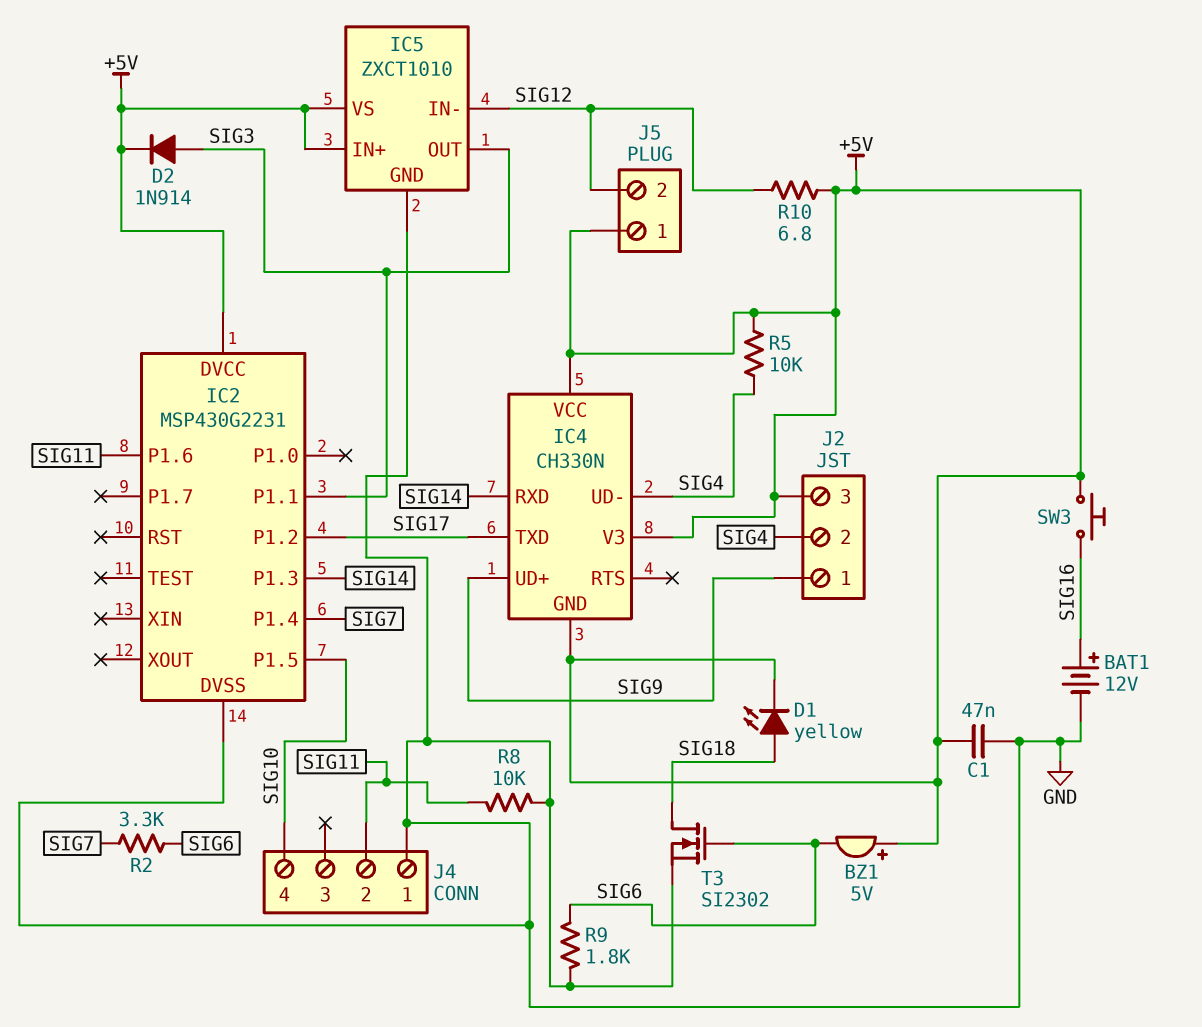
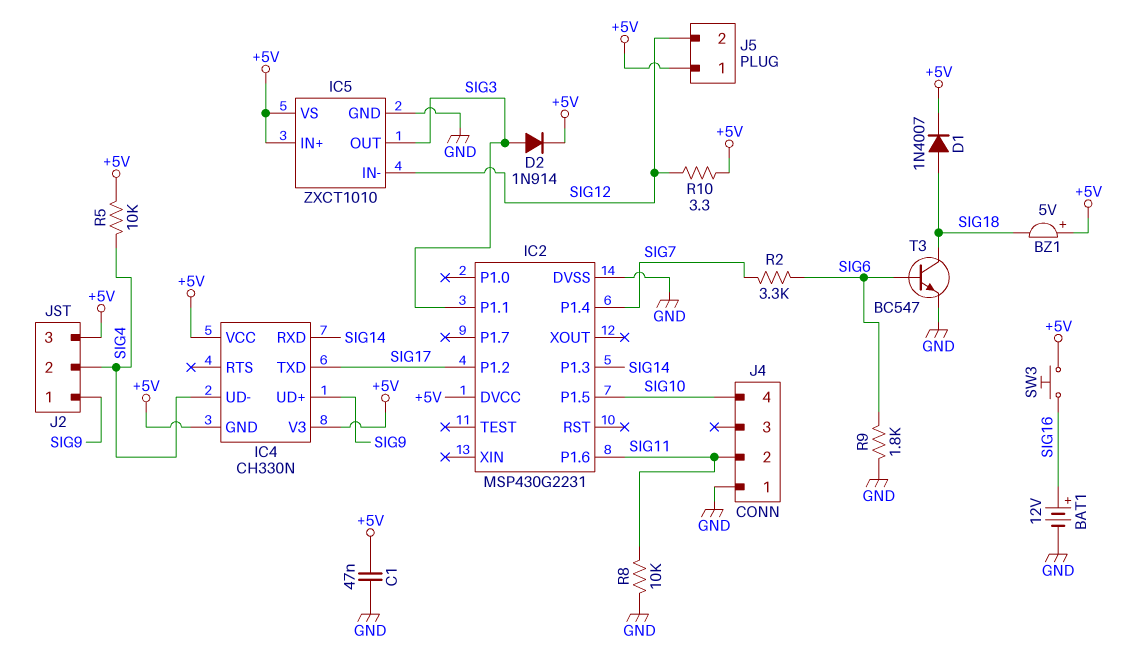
BZ1: buzzer 5V (plus +5V, minus SIG6) -> buzzer 5V (plus +5V, minus SIG18)
D1: LED yellow (A SIG18, K +5V) -> diode 1N4007 (A SIG18, K +5V)
R10: 6.8 (+5V, SIG12) -> 3.3 (+5V, SIG12)
T3: NMOS SI2302 (G SIG6, D SIG18, S GND) -> NPN BC547 (B SIG6, C SIG18, E GND)

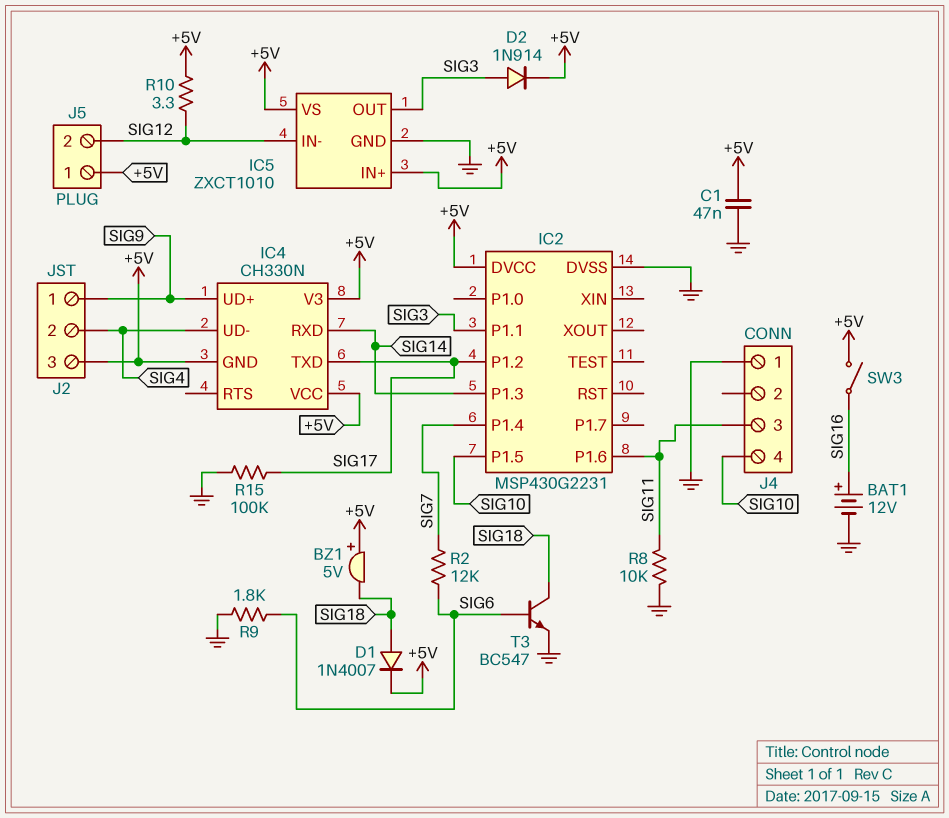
J4 pin 2: SIG11 -> none
J4 pin 3: none -> SIG11
R2: 3.3k (SIG6, SIG7) -> 12k (SIG6, SIG7)
R5: 10k (+5V, SIG4) -> none
R15: none -> 100k (GND, SIG17)
SW3: button (+5V, SIG16) -> switch (+5V, SIG16)

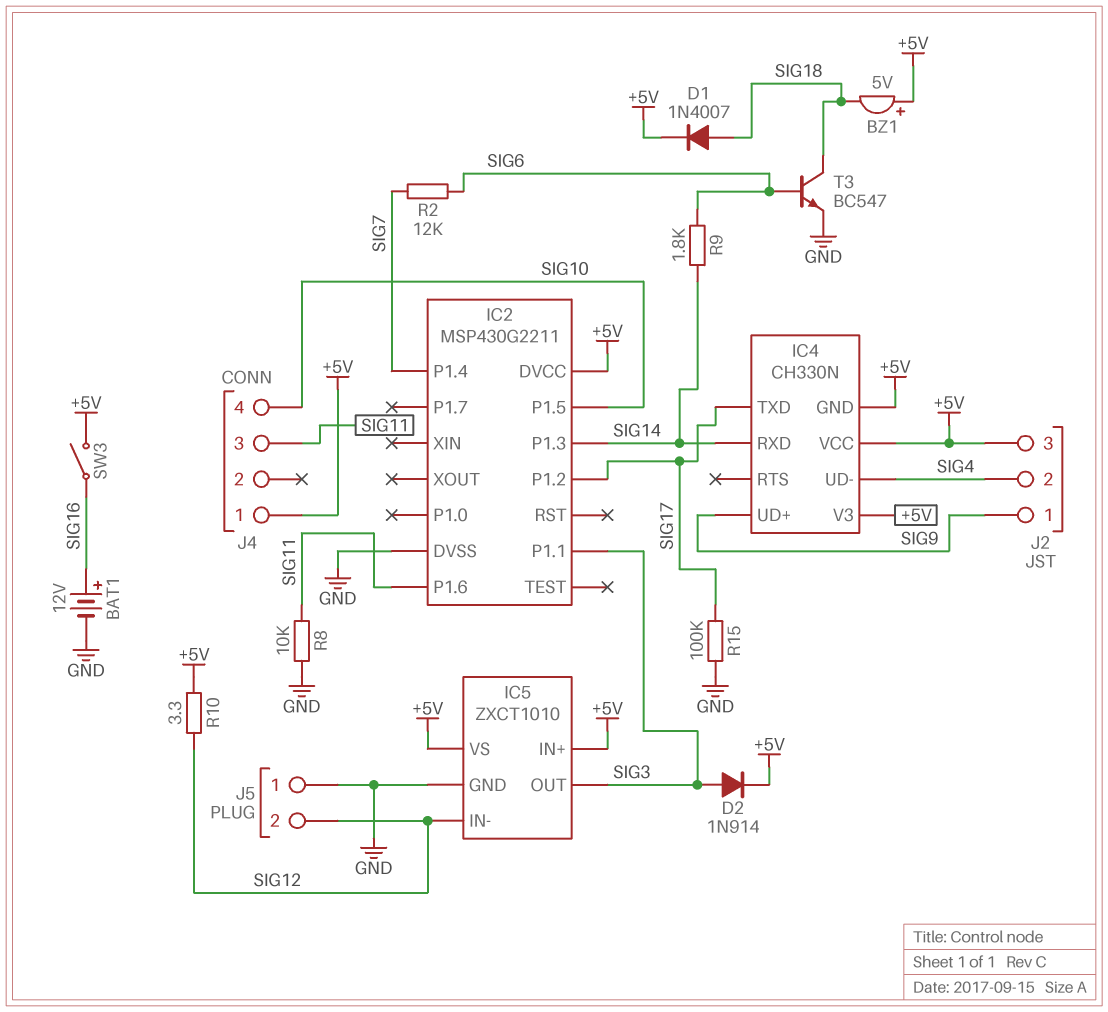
C1: 47nF (+5V, GND) -> none
IC2: MSP430G2231 -> MSP430G2211
J4 pin 1: GND -> +5V
J5 pin 1: +5V -> GND
R9: 1.8k (GND, SIG6) -> 1.8k (SIG6, SIG14)

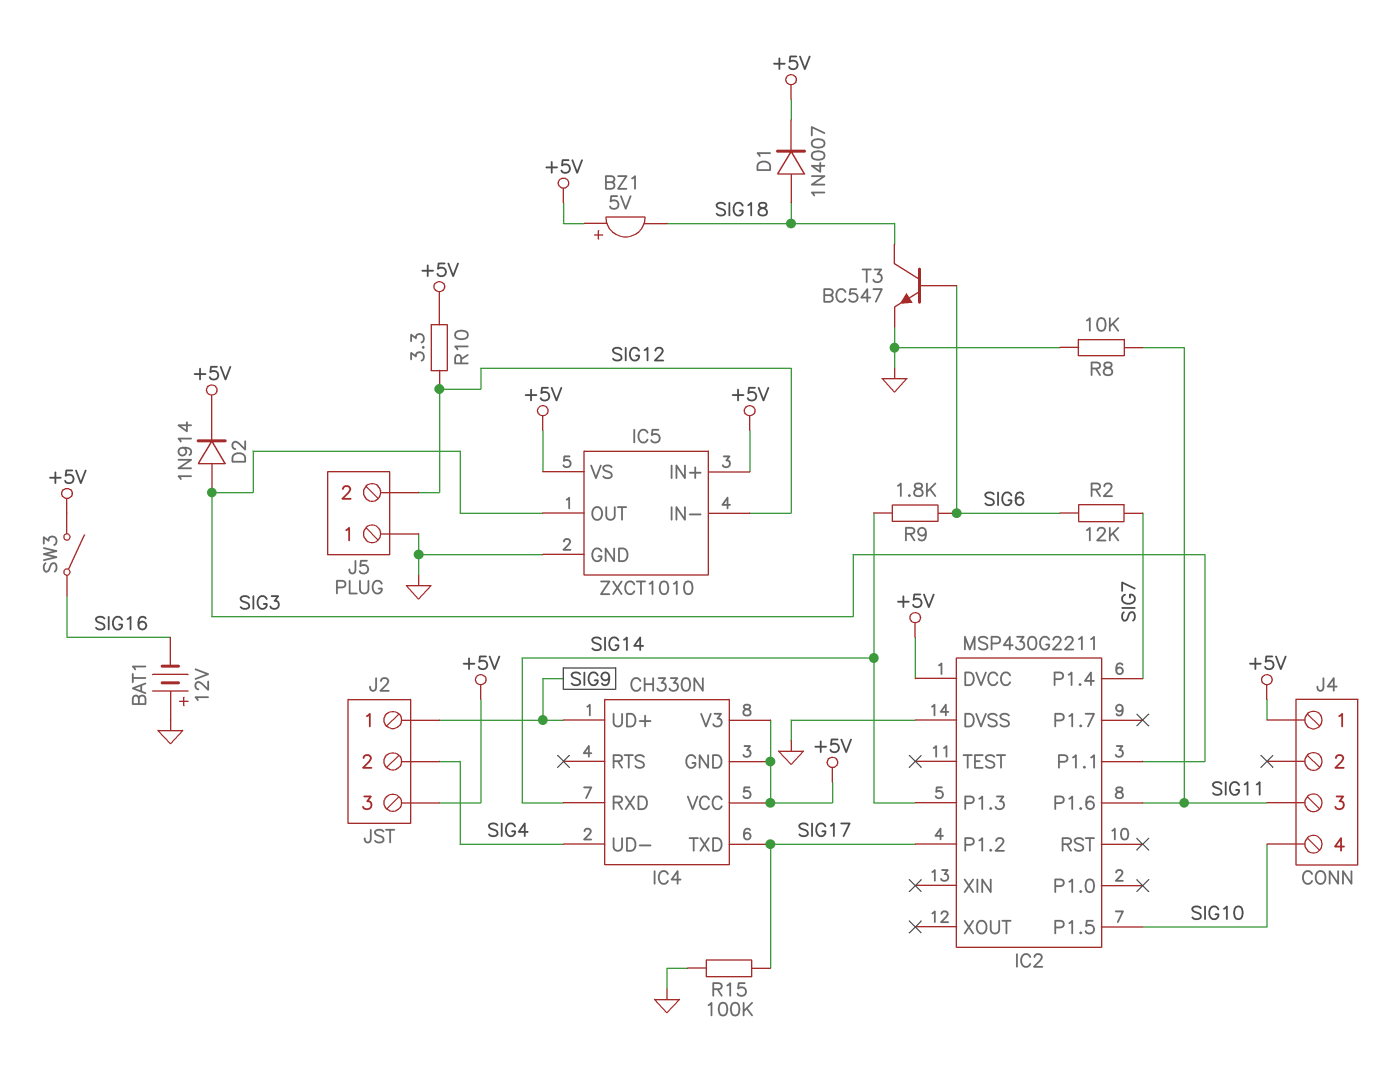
BAT1: 12V (plus SIG16, minus GND) -> 12V (plus GND, minus SIG16)

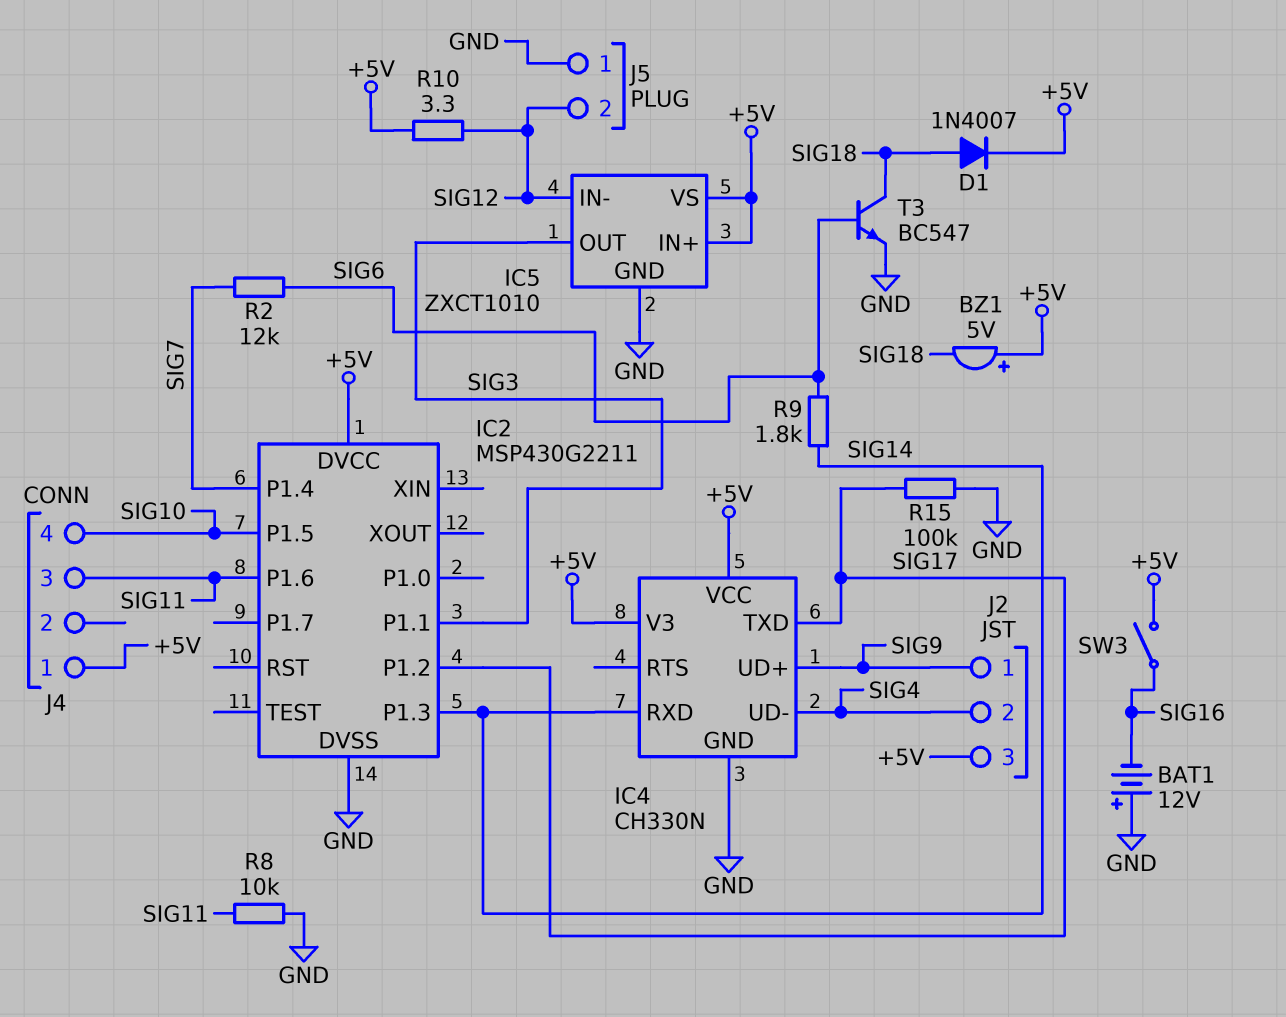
D2: diode 1N914 (A SIG3, K +5V) -> none
IC4 pin GND: +5V -> GND

